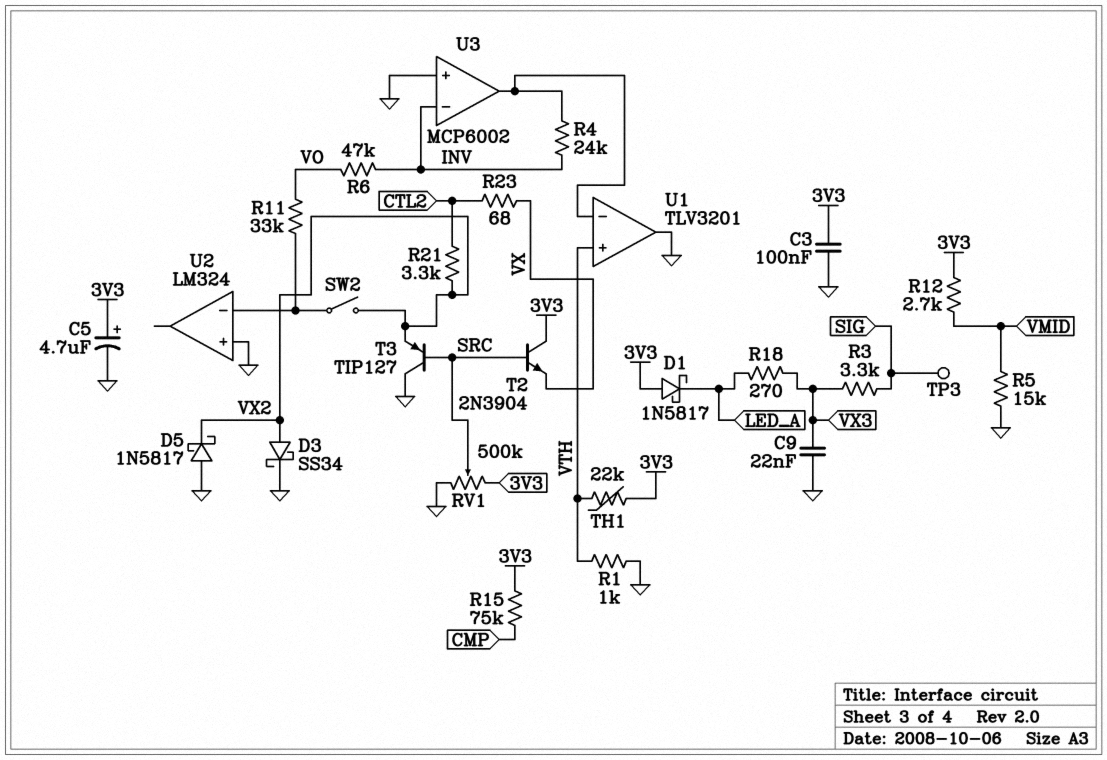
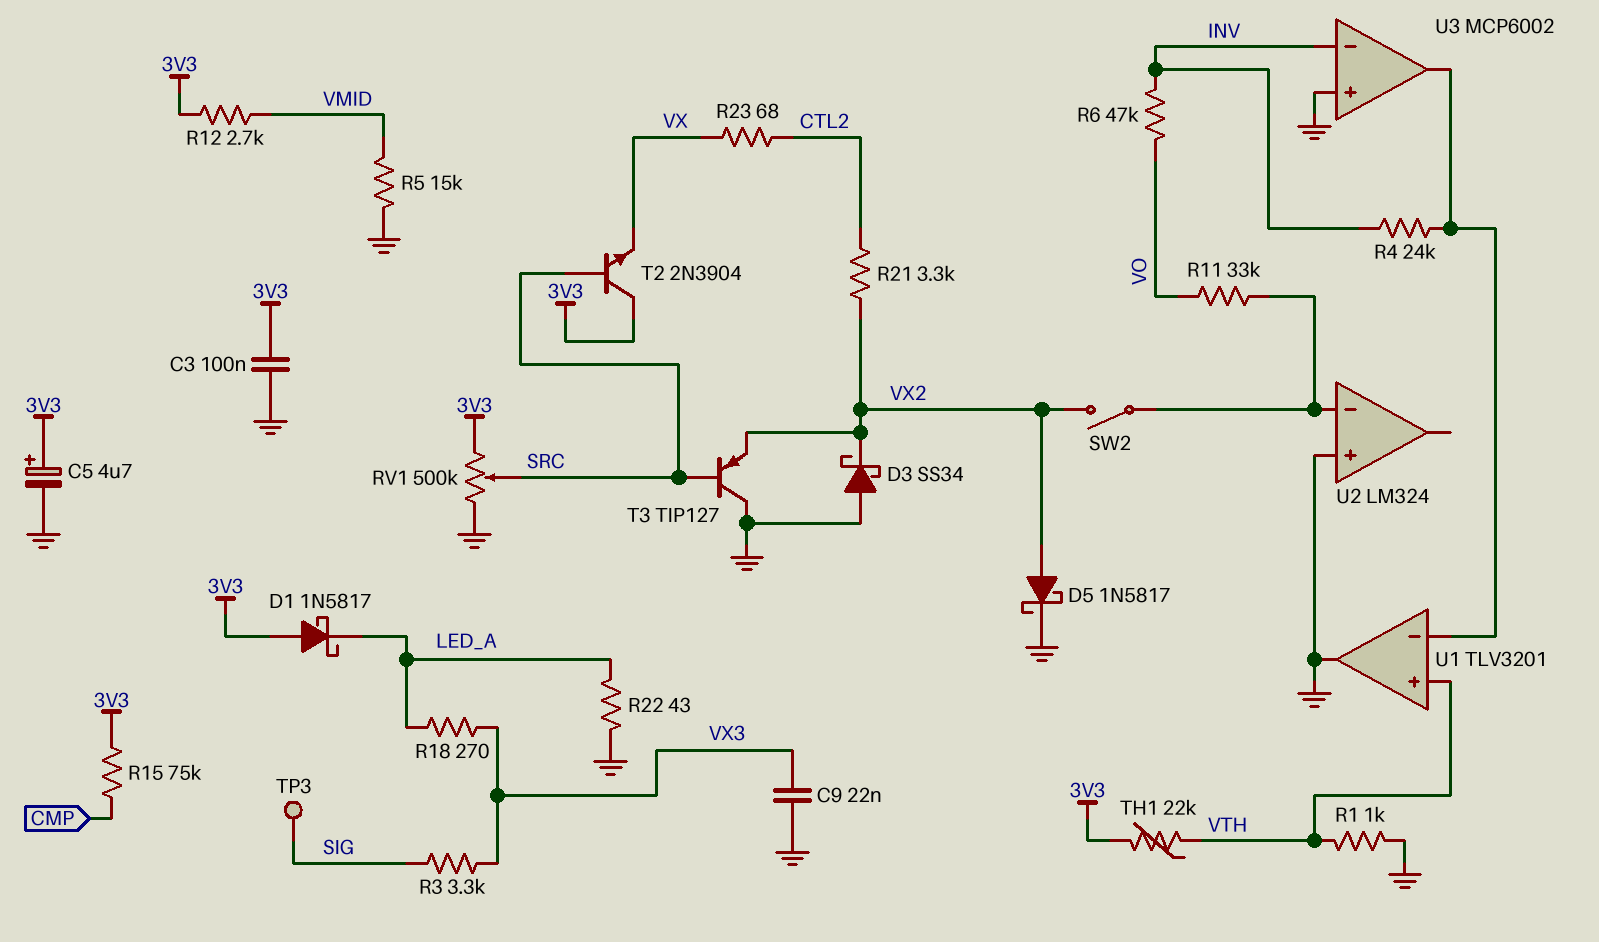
D3: schottky SS34 (A VX2, K GND) -> schottky SS34 (A GND, K VX2)
D5: schottky 1N5817 (A GND, K VX2) -> schottky 1N5817 (A VX2, K GND)
R22: none -> 43 (GND, LED_A)

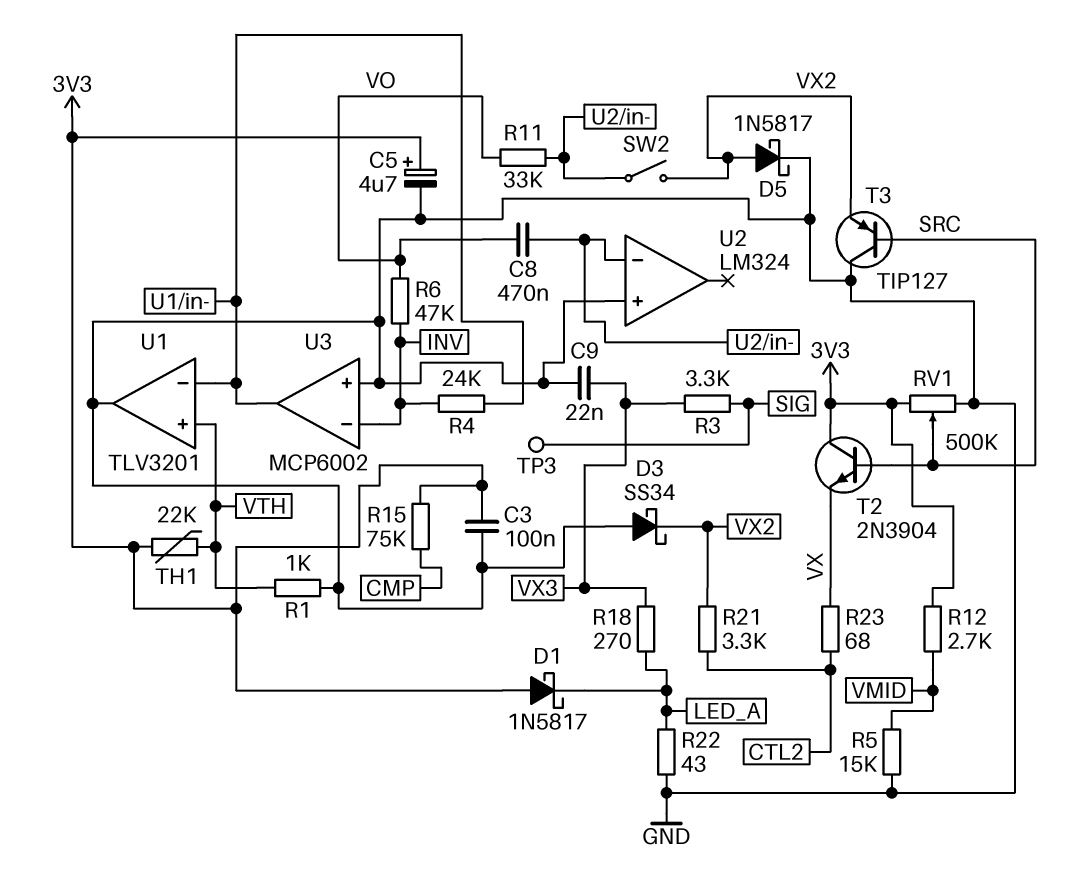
C8: none -> 470nF (U2/in-, VO)

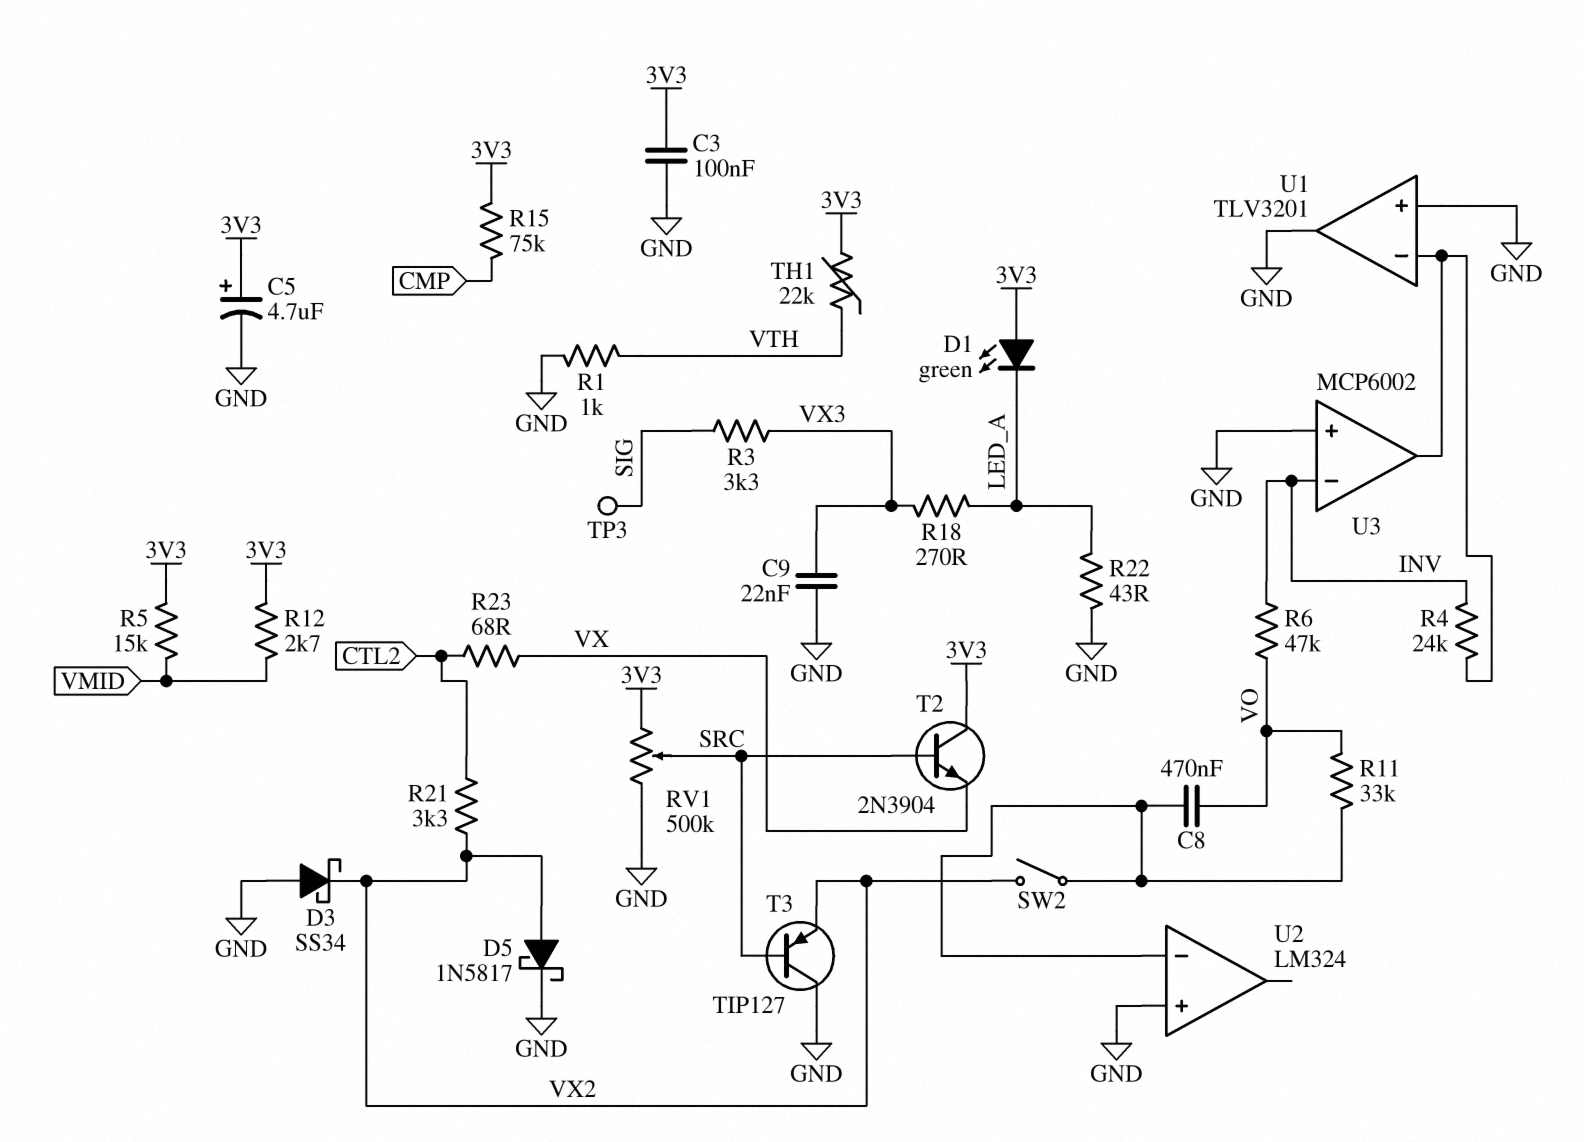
D1: schottky 1N5817 (A 3V3, K LED_A) -> LED green (A 3V3, K LED_A)
R5: 15k (GND, VMID) -> 15k (3V3, VMID)
U1 pin in+: VTH -> GND

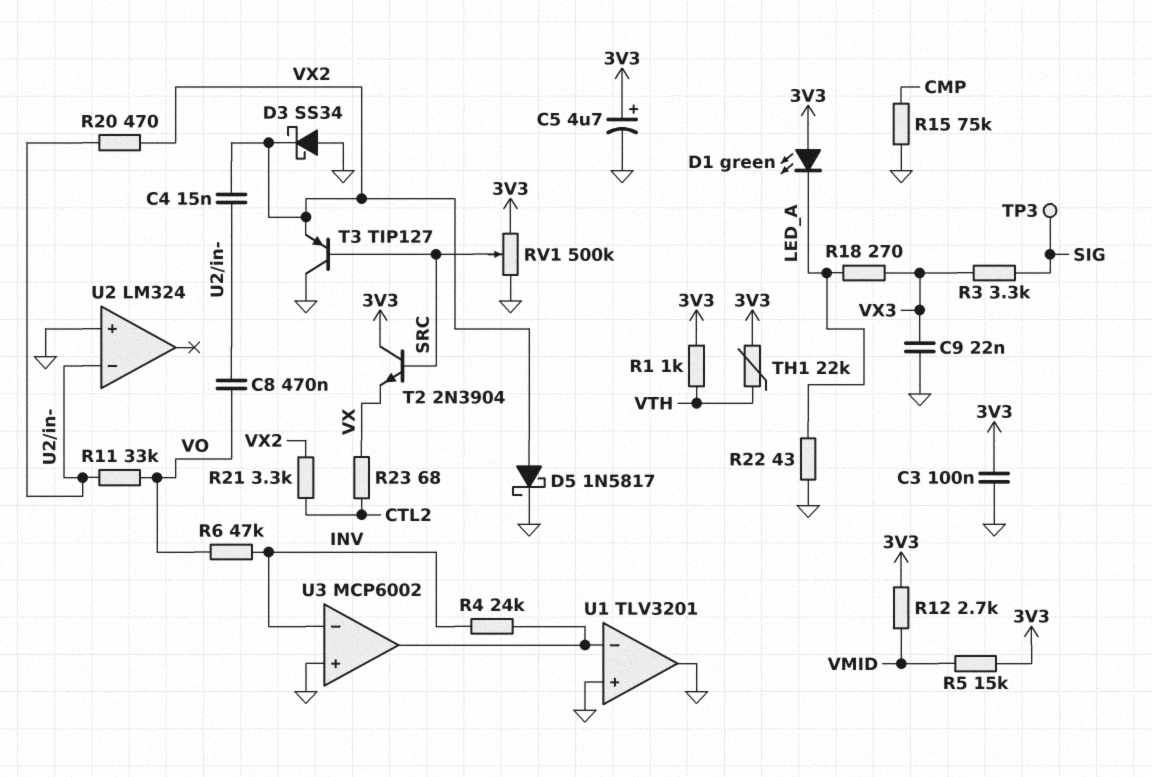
C4: none -> 15nF (U2/in-, VX2)
R1: 1k (GND, VTH) -> 1k (3V3, VTH)
R15: 75k (3V3, CMP) -> 75k (CMP, GND)
R20: none -> 470 (U2/in-, VX2)
SW2: switch (U2/in-, VX2) -> none

